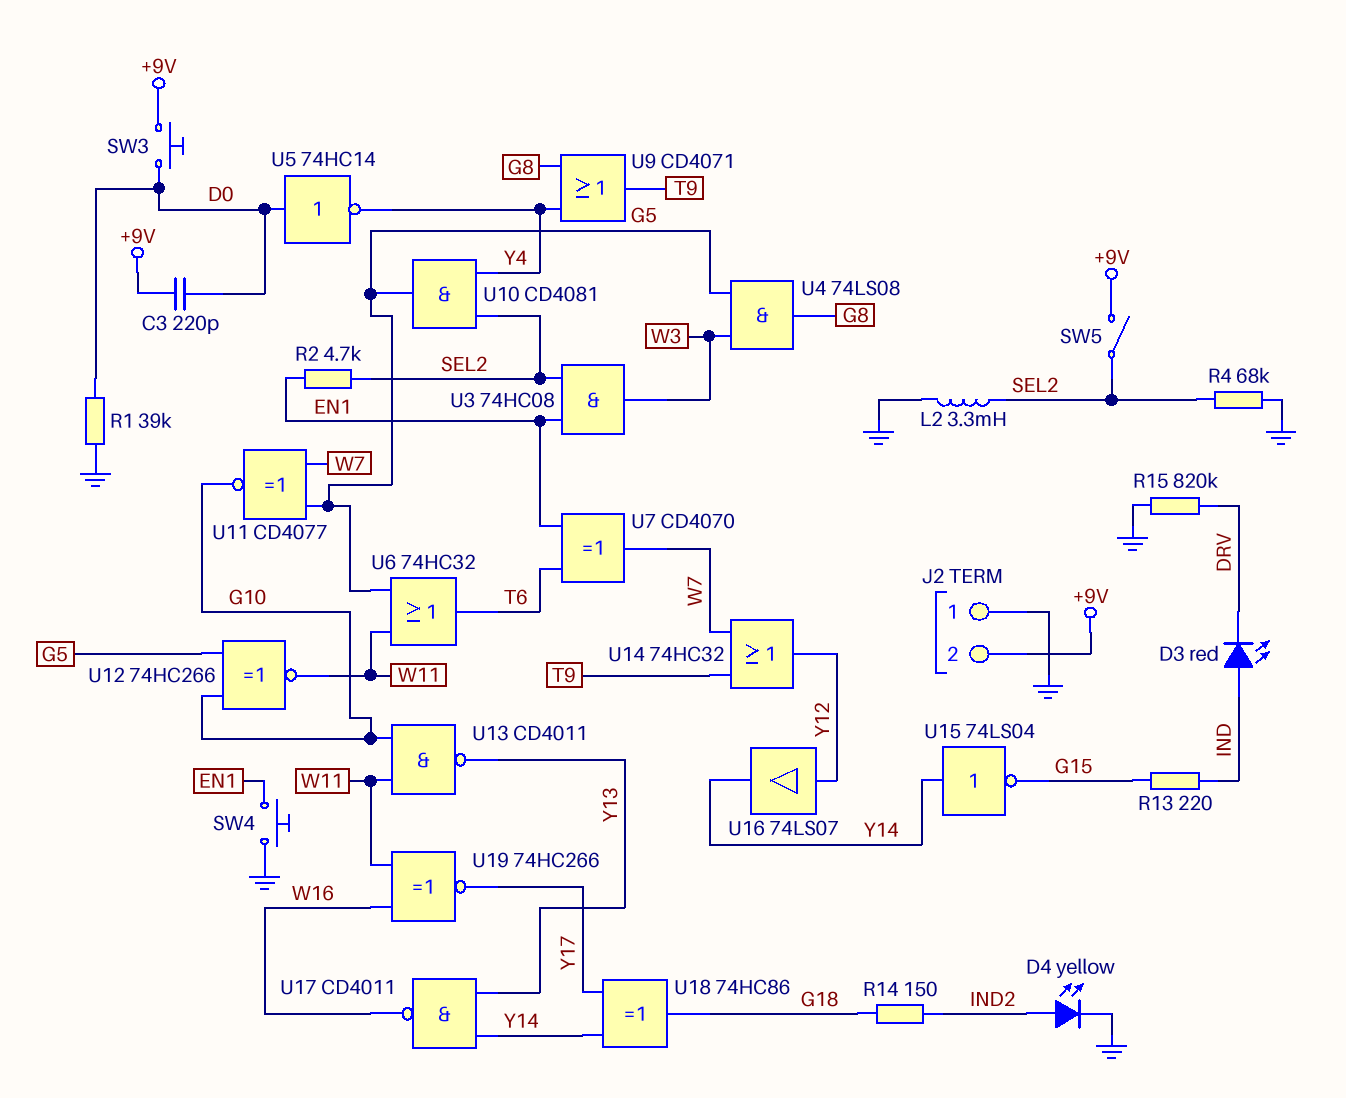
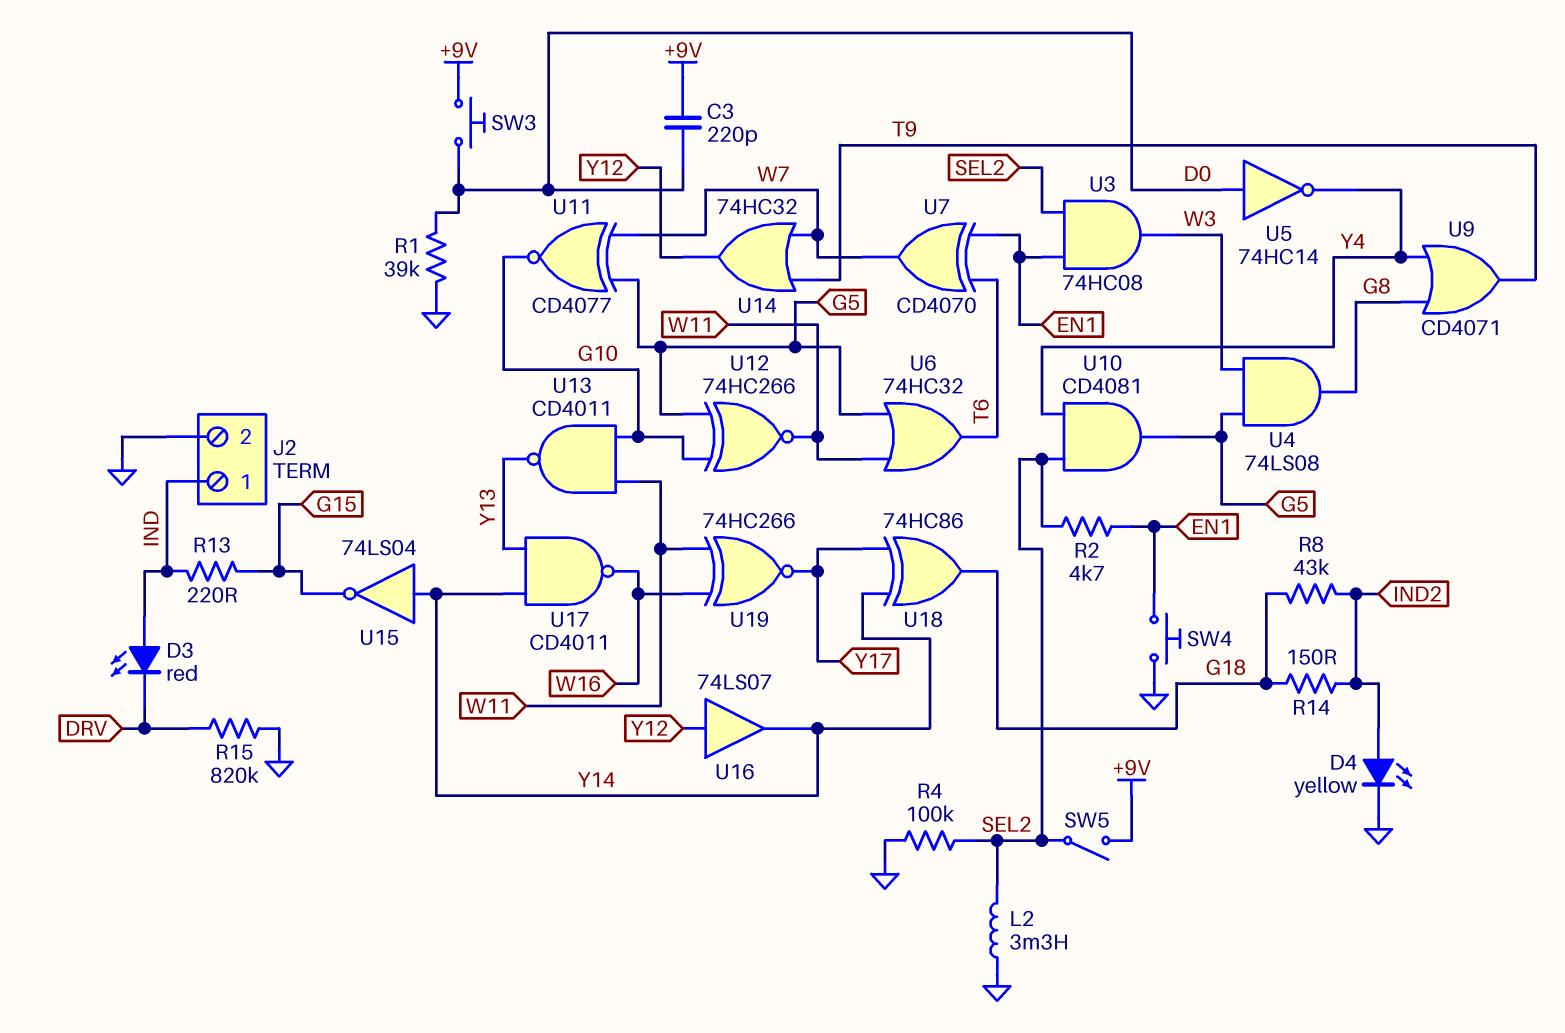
J2 pin 1: GND -> IND
J2 pin 2: +9V -> GND
R4: 68k (GND, SEL2) -> 100k (GND, SEL2)
R8: none -> 43k (G18, IND2)

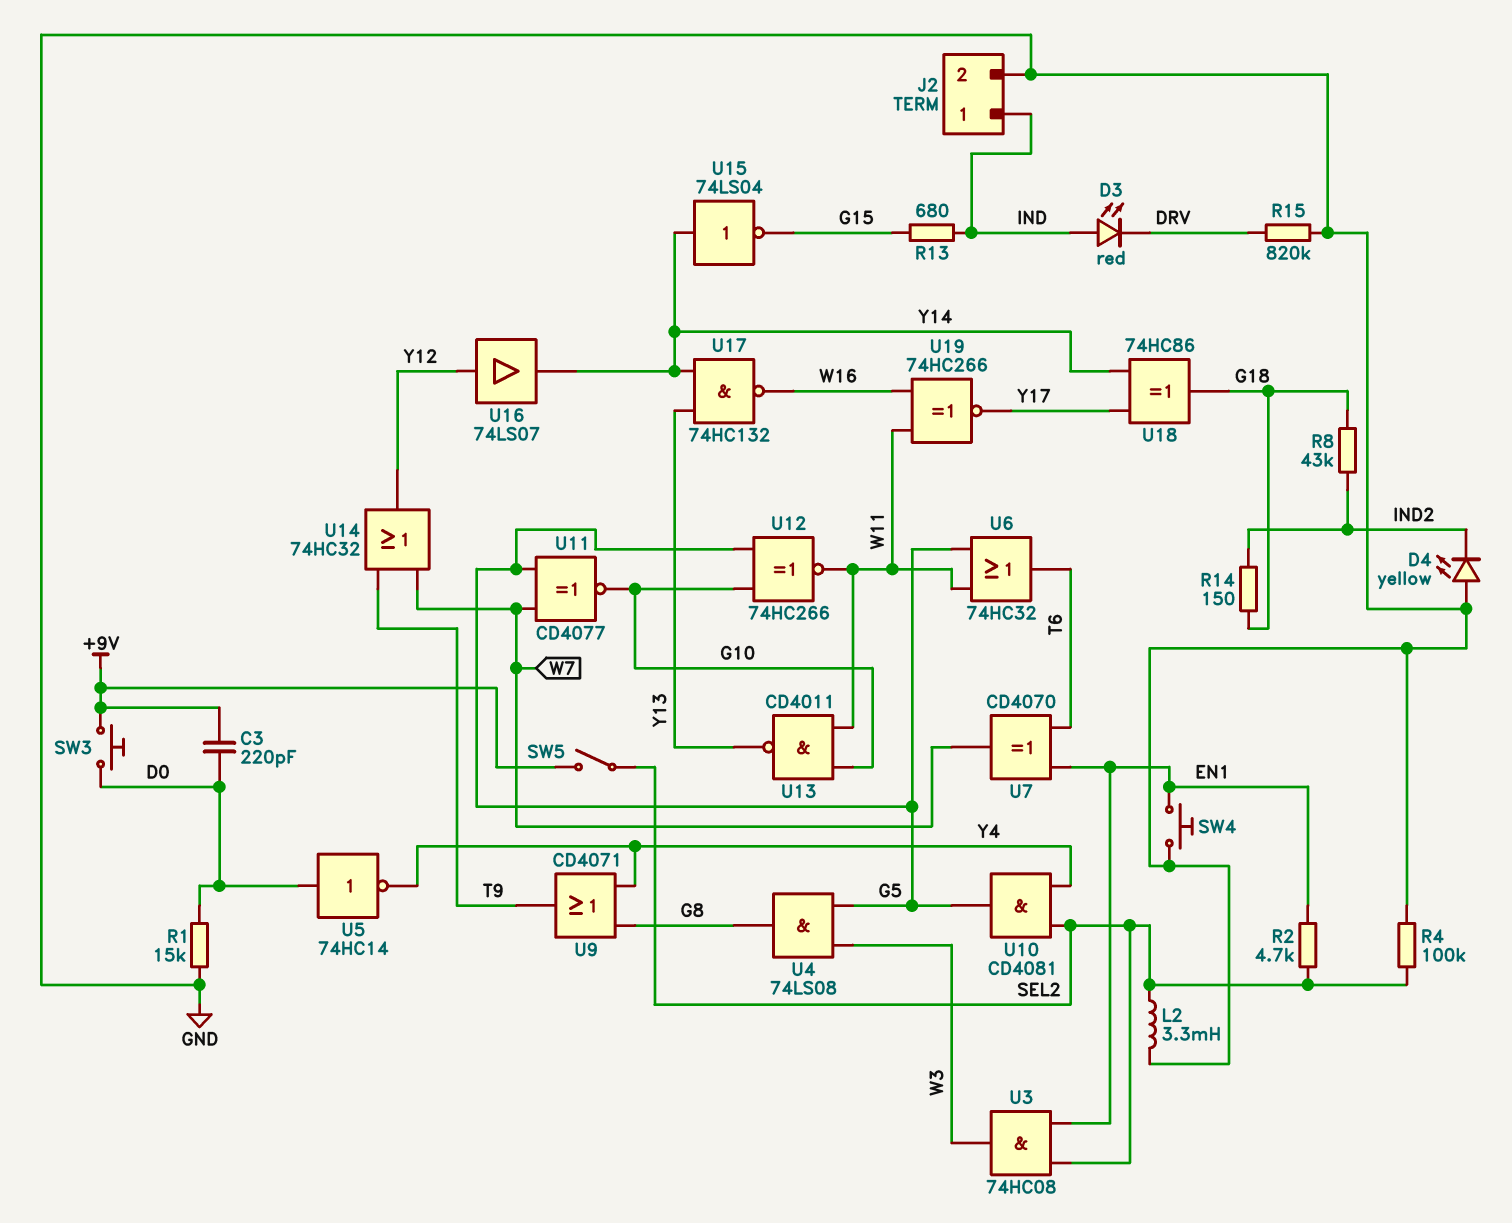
D4: LED yellow (A IND2, K GND) -> LED yellow (A GND, K IND2)
R1: 39k (D0, GND) -> 15k (D0, GND)
R13: 220 (G15, IND) -> 680 (G15, IND)
U17: NAND CD4011 (in Y13, in Y14, out W16) -> NAND 74HC132 (in Y13, in Y14, out W16)

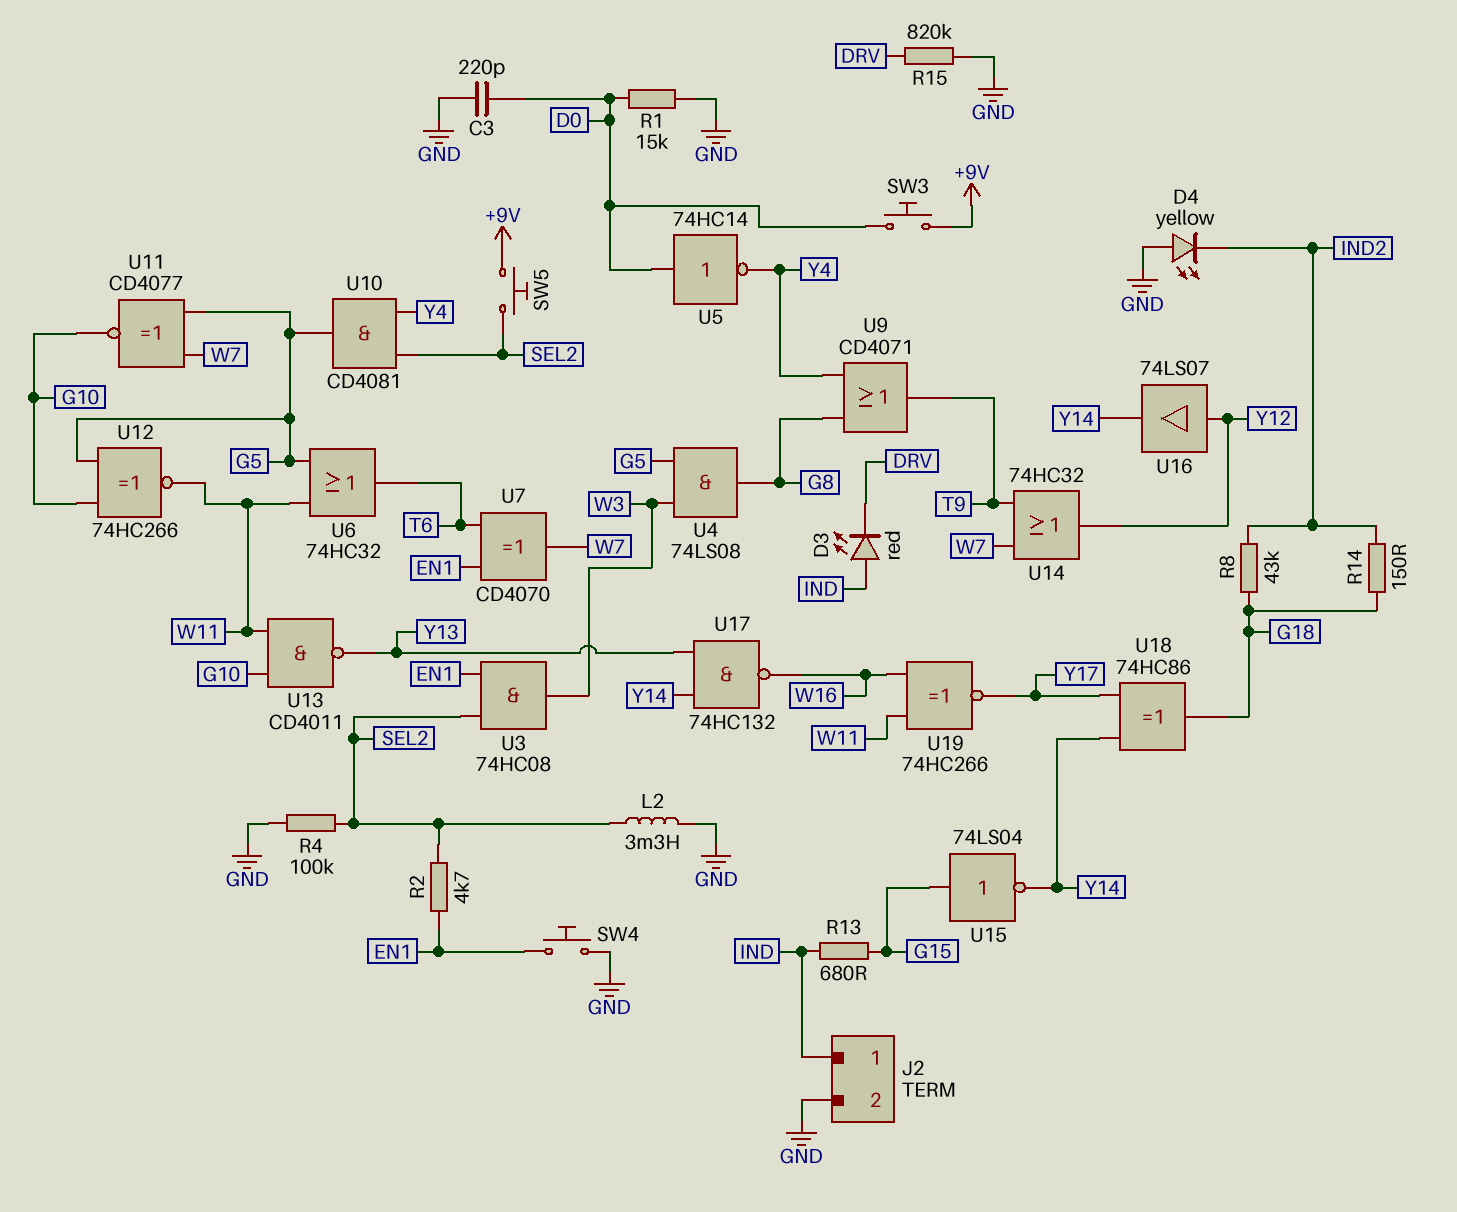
C3: 220pF (+9V, D0) -> 220pF (D0, GND)
SW5: switch (+9V, SEL2) -> button (+9V, SEL2)
U15: NOT 74LS04 (in Y14, out G15) -> NOT 74LS04 (in G15, out Y14)

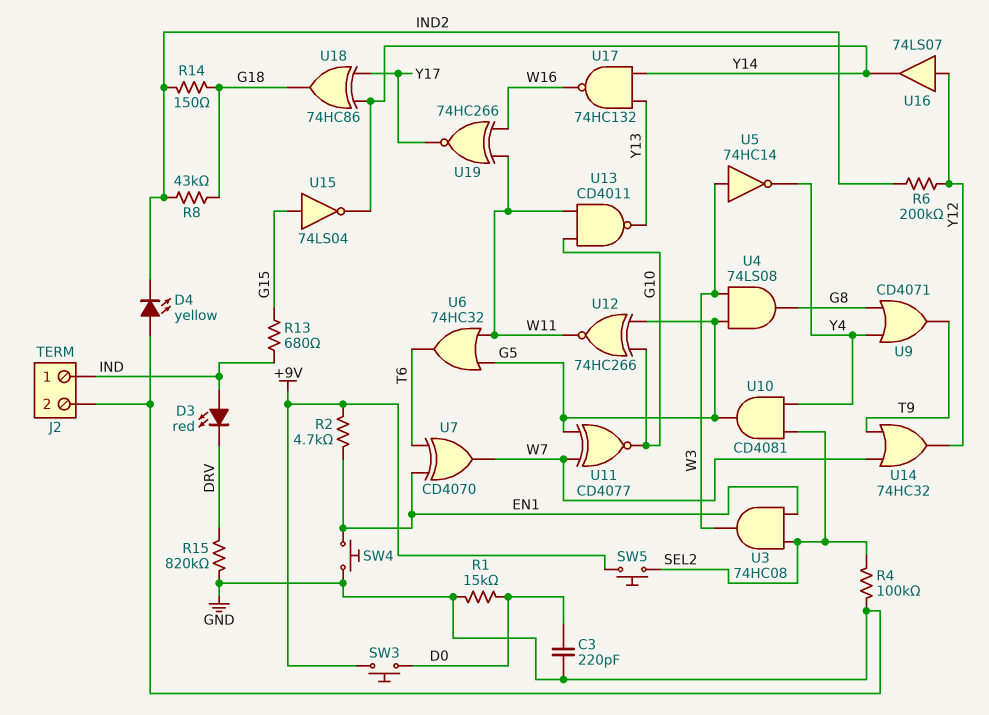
L2: 3.3mH (GND, SEL2) -> none
R2: 4.7k (EN1, SEL2) -> 4.7k (+9V, EN1)
R6: none -> 200k (IND2, Y12)
U5: NOT 74HC14 (in D0, out Y4) -> NOT 74HC14 (in W3, out Y4)

